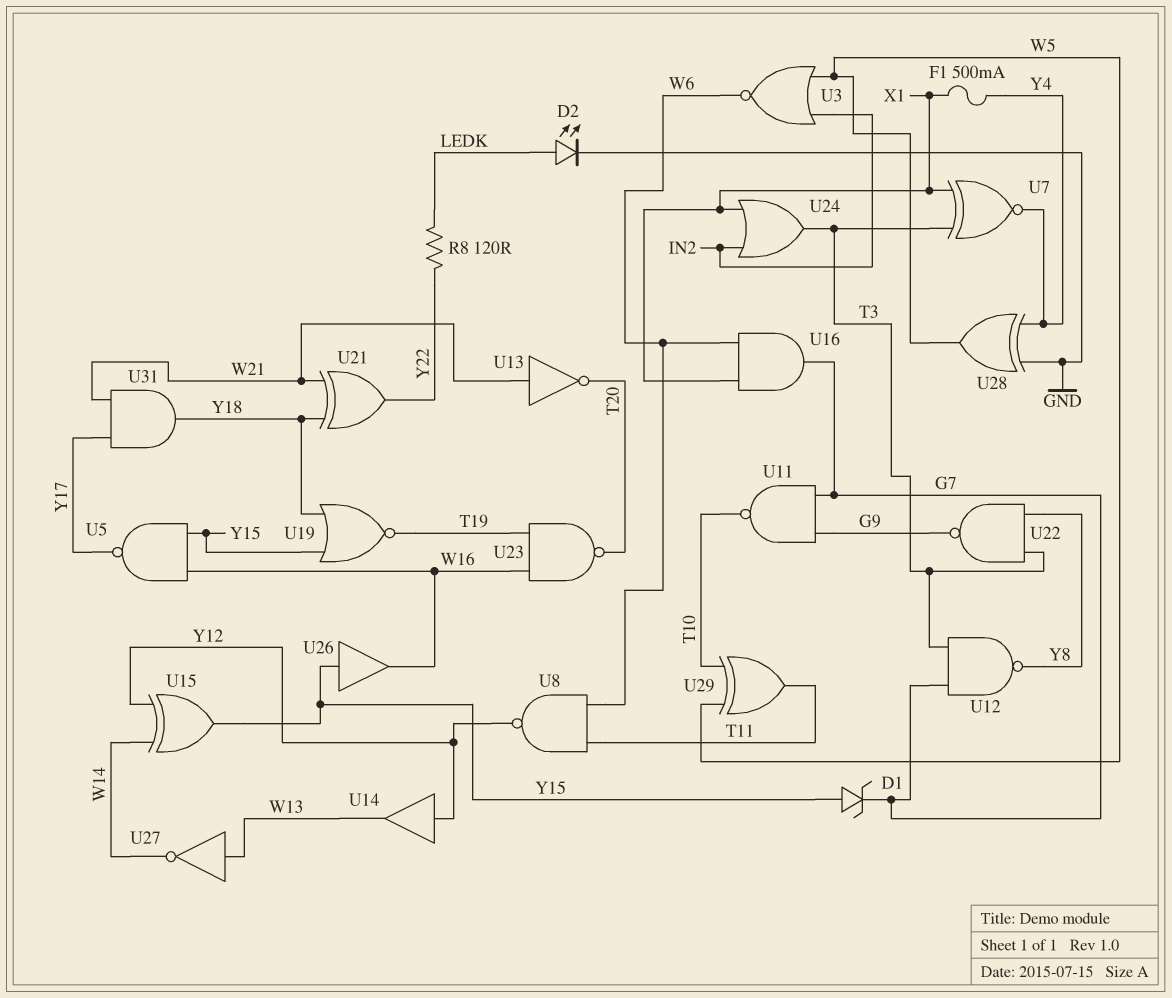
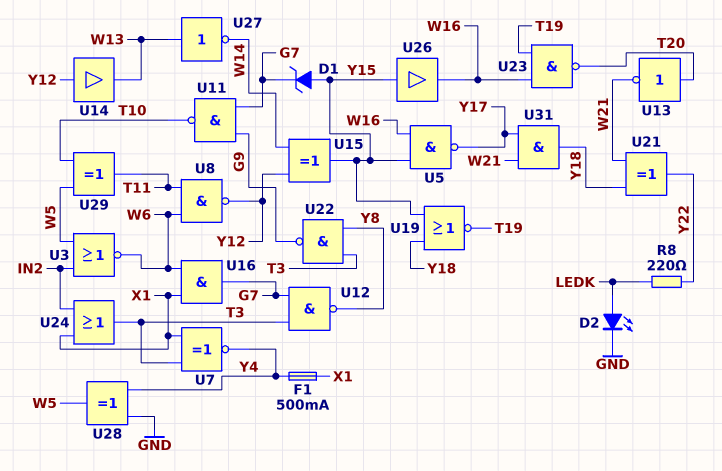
R8: 120 (LEDK, Y22) -> 220 (LEDK, Y22)
U13: NOT (in W21, out T20) -> NOT (in T20, out W21)

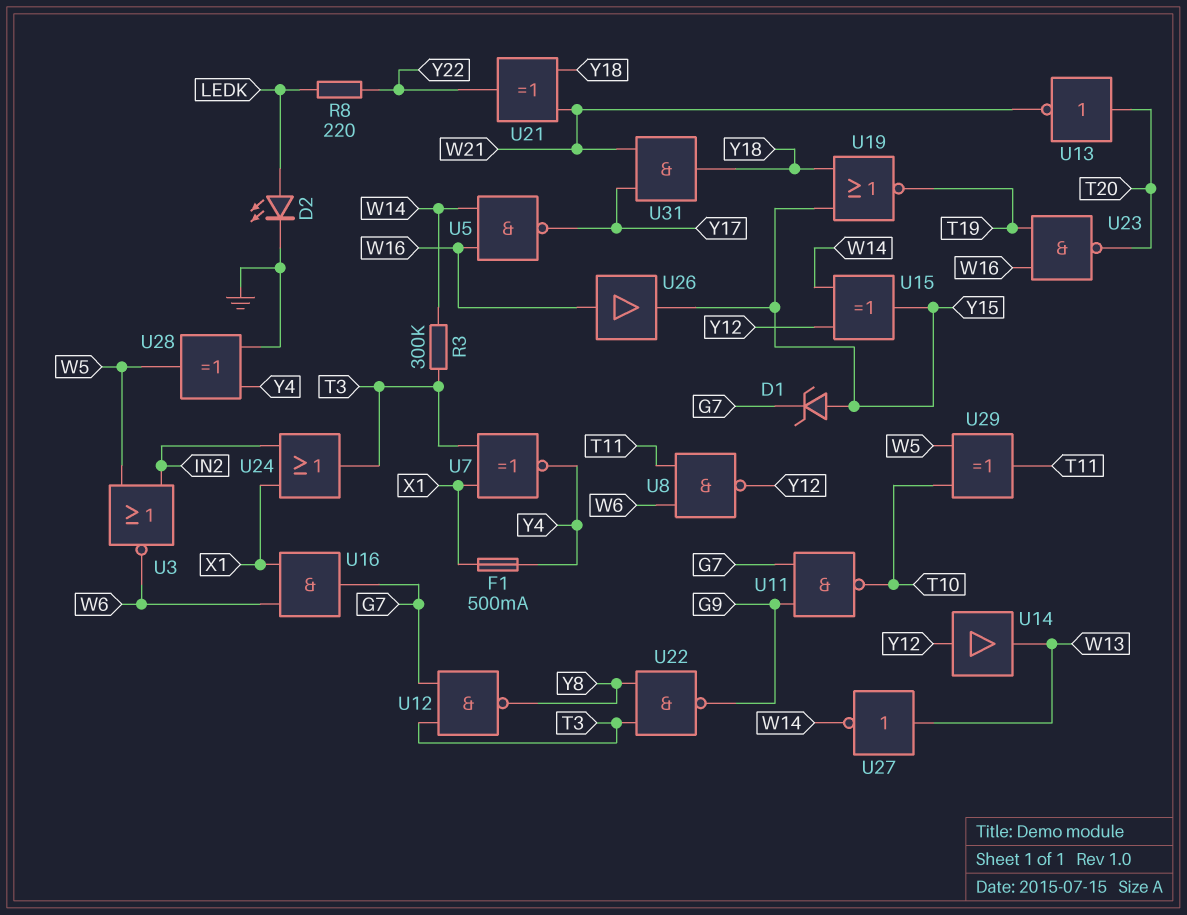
R3: none -> 300k (T3, W14)
U5: NAND (in W16, in Y15, out Y17) -> NAND (in W14, in W16, out Y17)
U26: buffer (in Y15, out W16) -> buffer (in W16, out Y15)

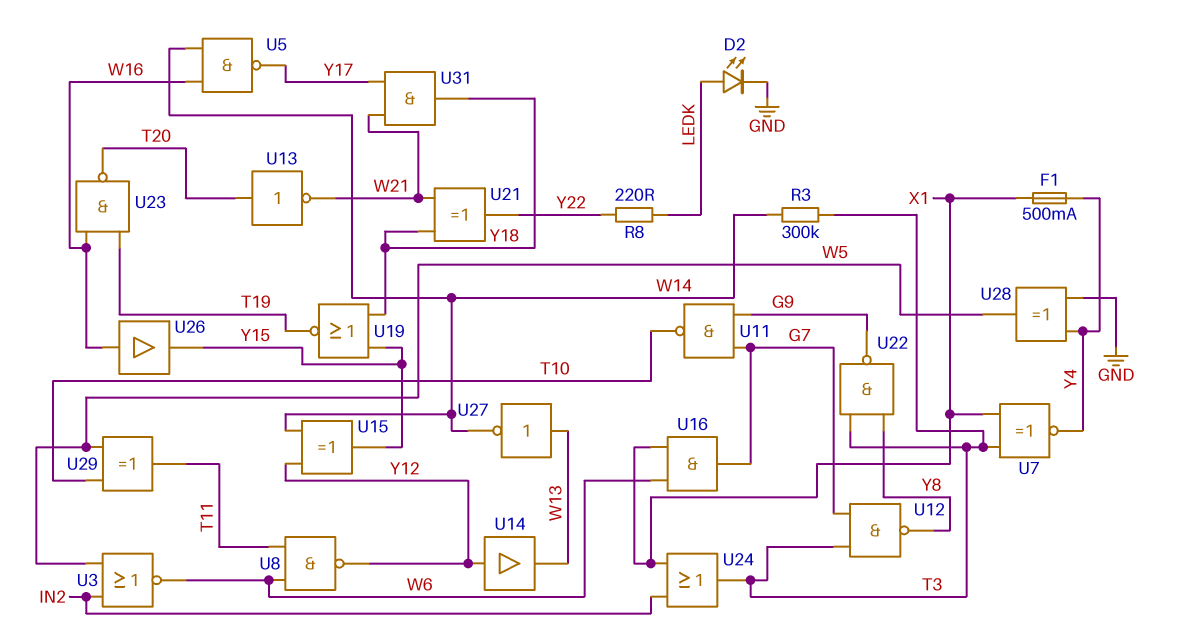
D1: zener (A Y15, K G7) -> none

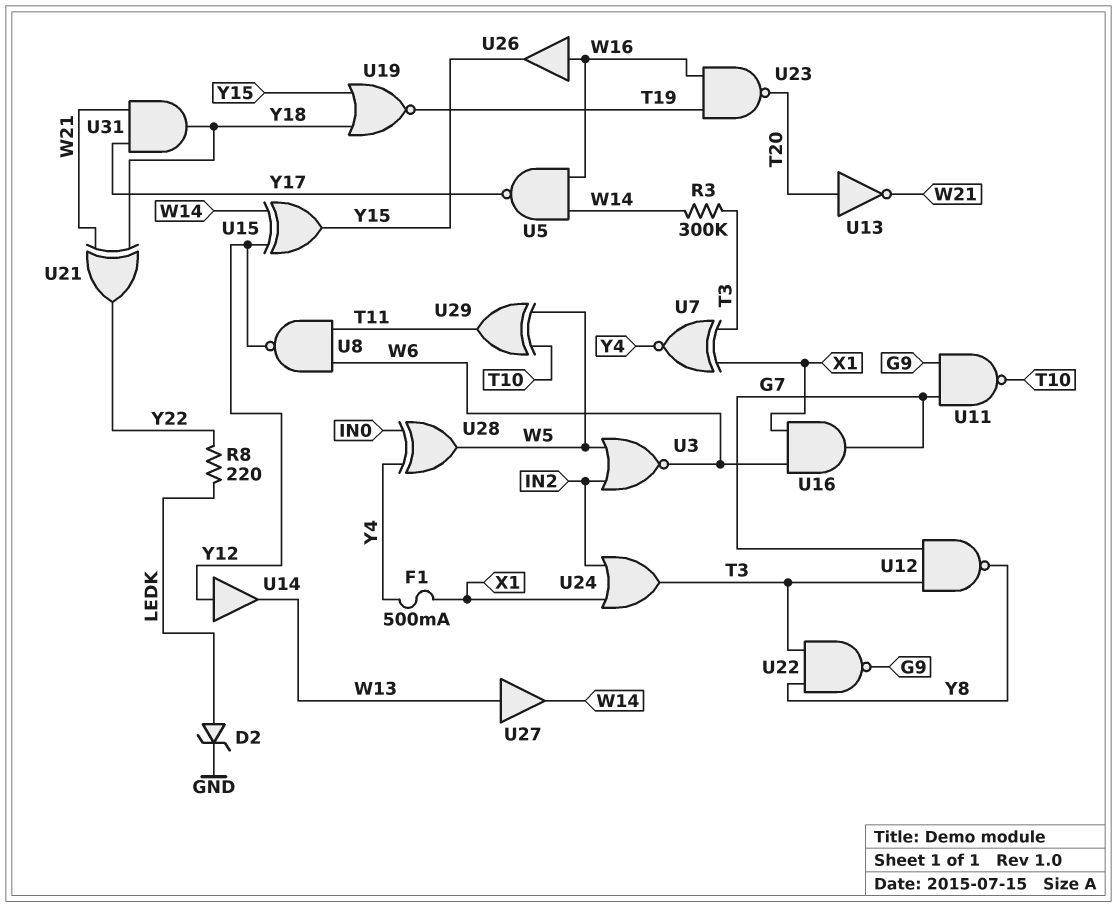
D2: LED (A LEDK, K GND) -> zener (A LEDK, K GND)
U27: NOT (in W13, out W14) -> buffer (in W13, out W14)
U28: XOR (in GND, in Y4, out W5) -> XOR (in IN0, in Y4, out W5)

